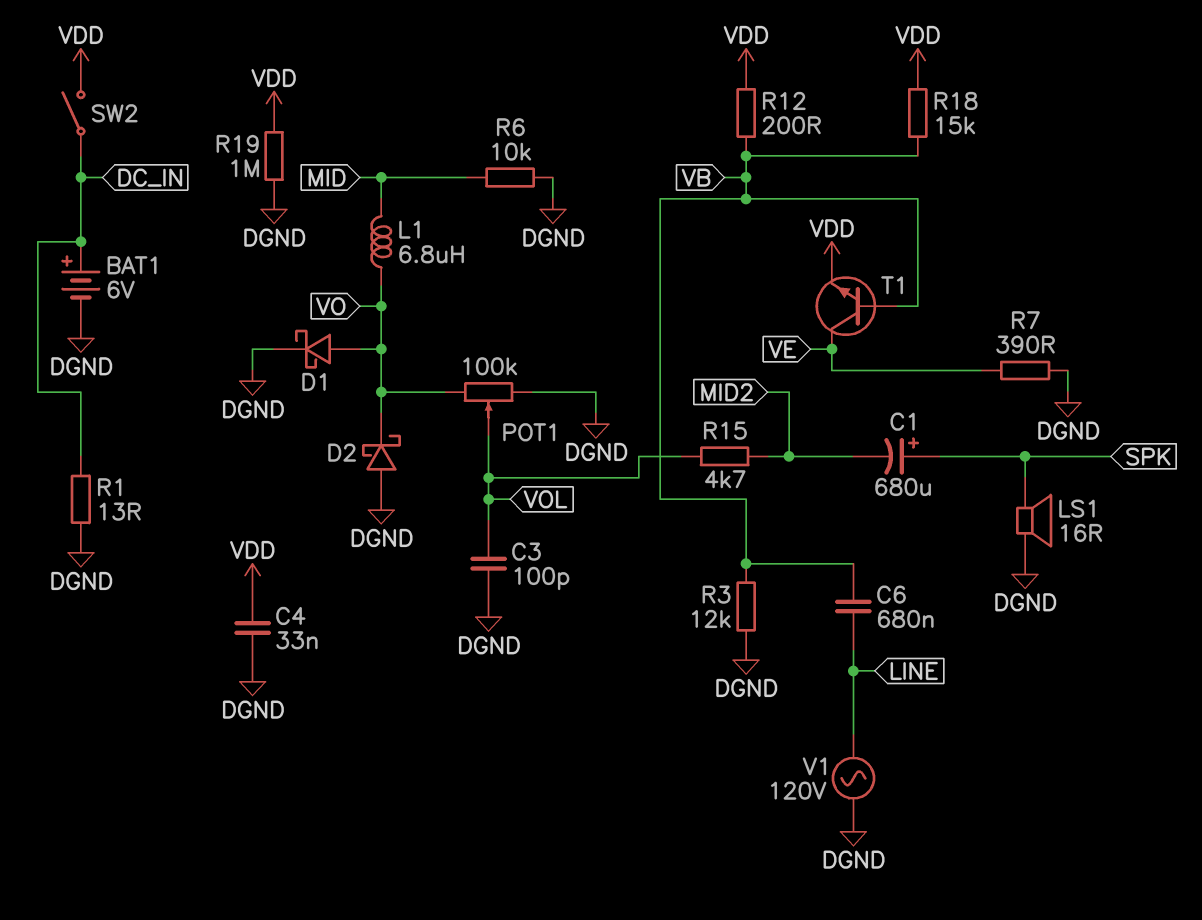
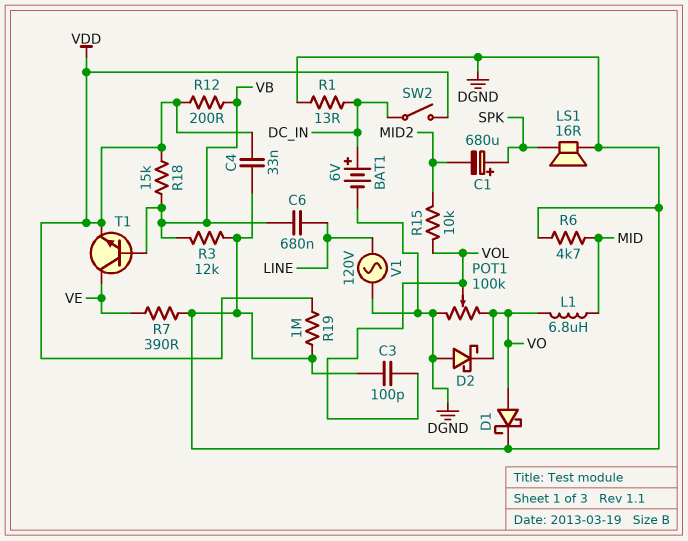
R6: 10k (DGND, MID) -> 4.7k (DGND, MID)
R15: 4.7k (MID2, VOL) -> 10k (MID2, VOL)

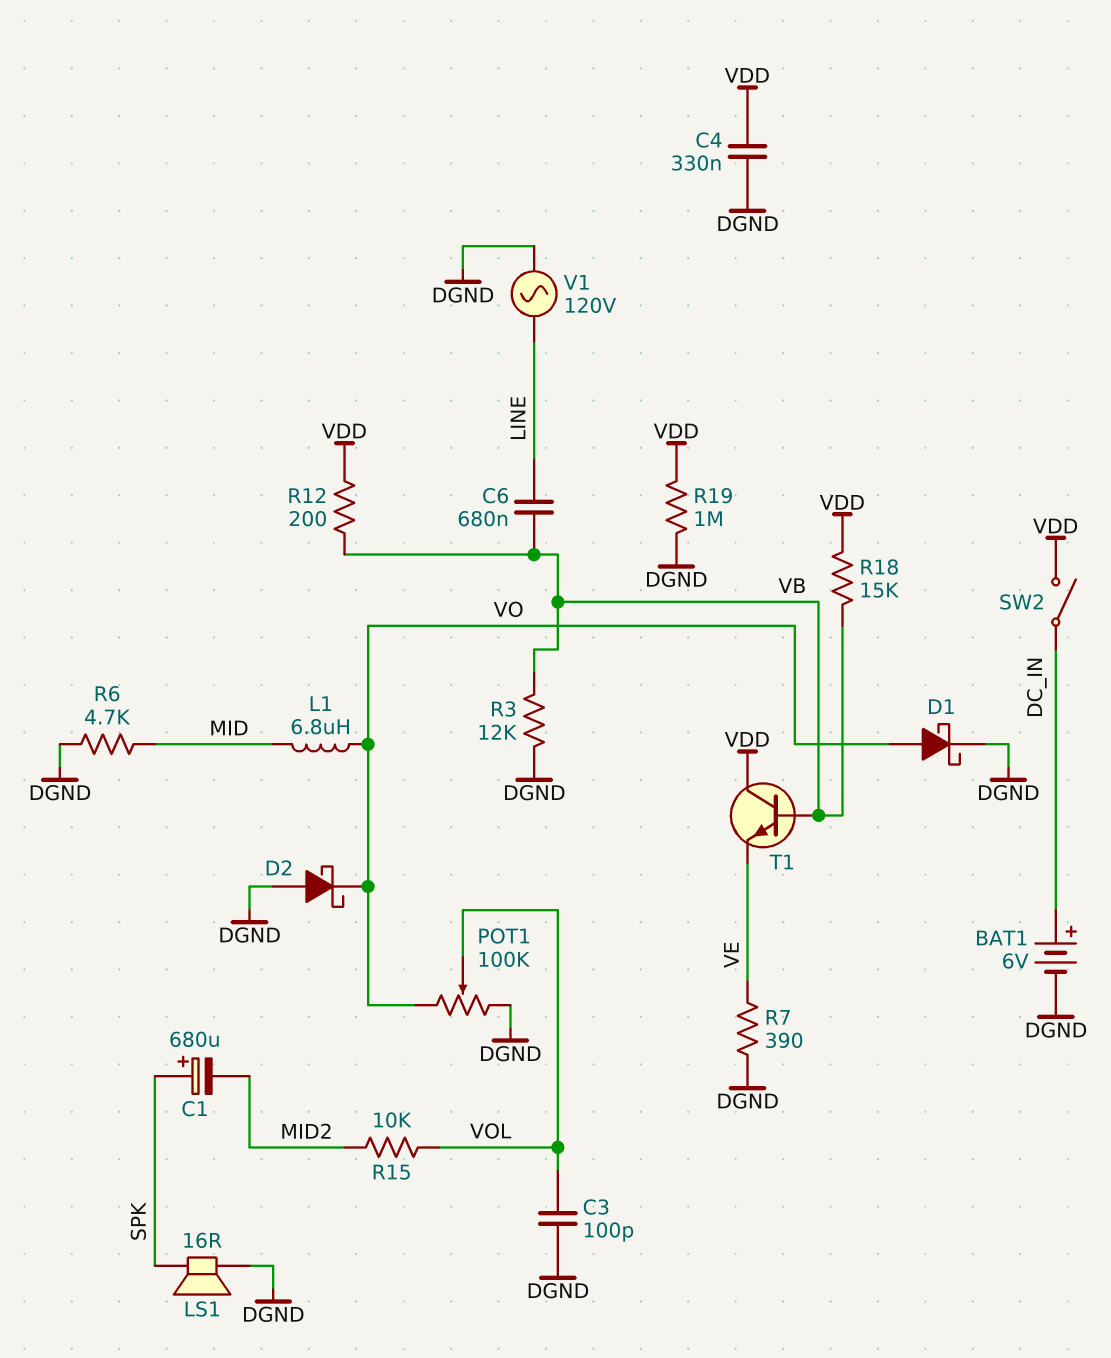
C4: 33nF (DGND, VDD) -> 330nF (DGND, VDD)
R1: 13 (DC_IN, DGND) -> none
T1: NPN (B VB, C VE, E VDD) -> NPN (B VB, C VDD, E VE)

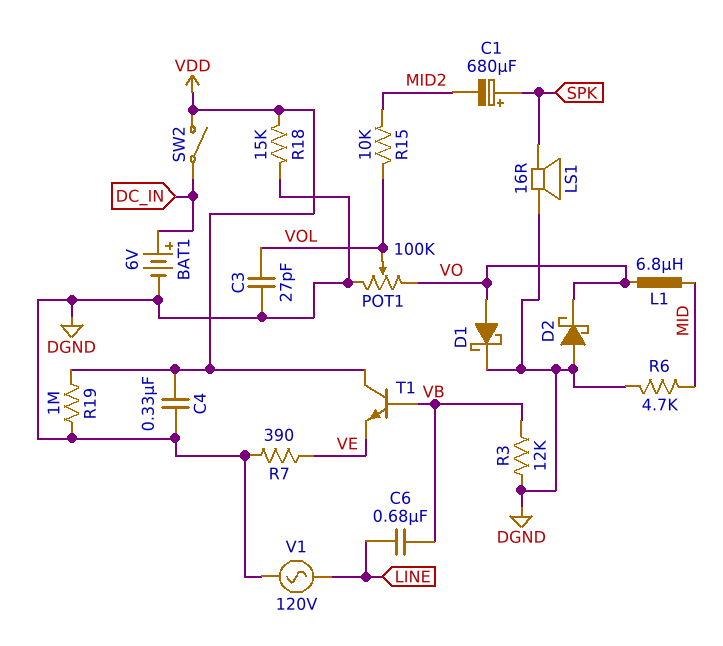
C3: 100pF (DGND, VOL) -> 27pF (DGND, VOL)
R12: 200 (VB, VDD) -> none
R18: 15k (VB, VDD) -> 15k (DGND, VDD)

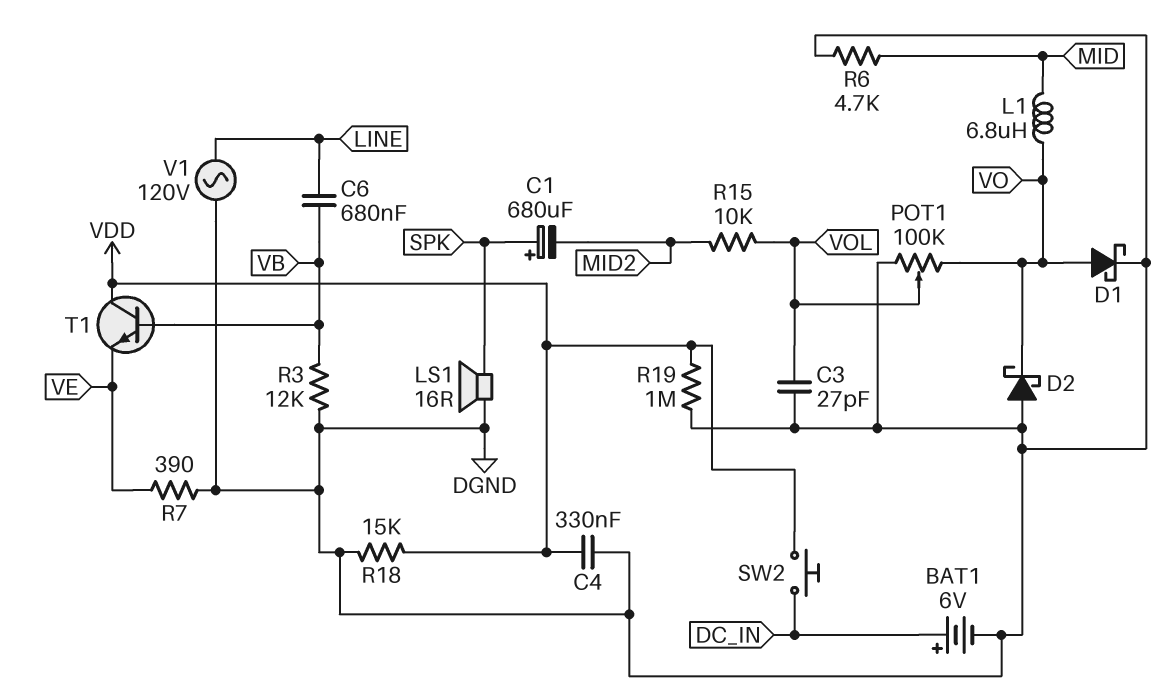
SW2: switch (DC_IN, VDD) -> button (DC_IN, VDD)

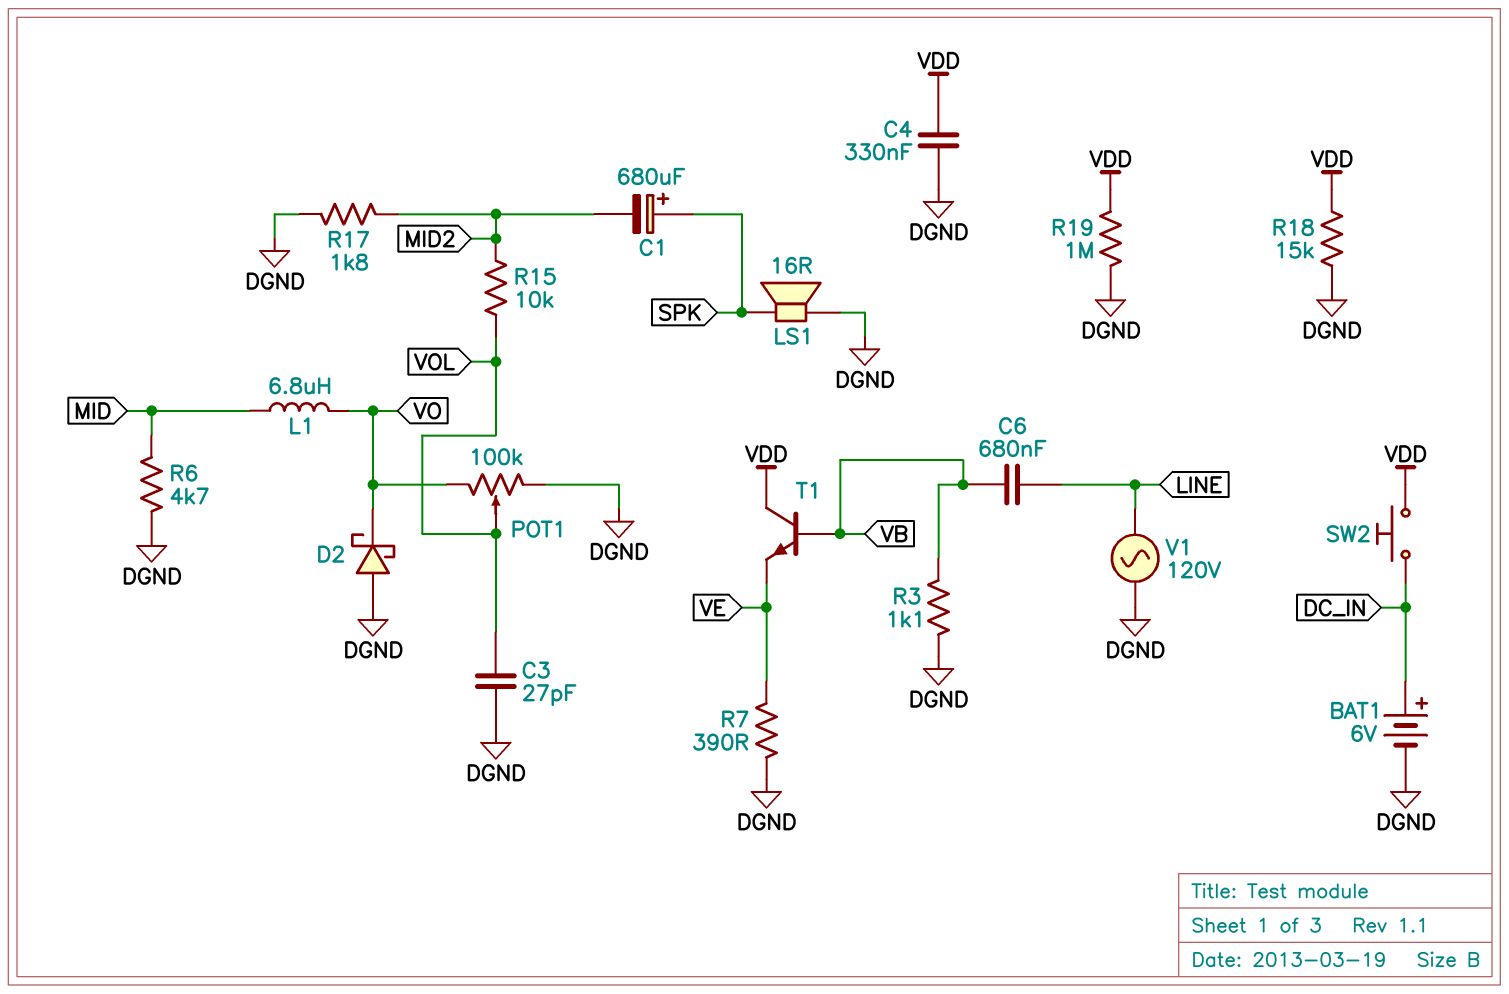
D1: schottky (A VO, K DGND) -> none
R3: 12k (DGND, VB) -> 1.1k (DGND, VB)
R17: none -> 1.8k (DGND, MID2)

